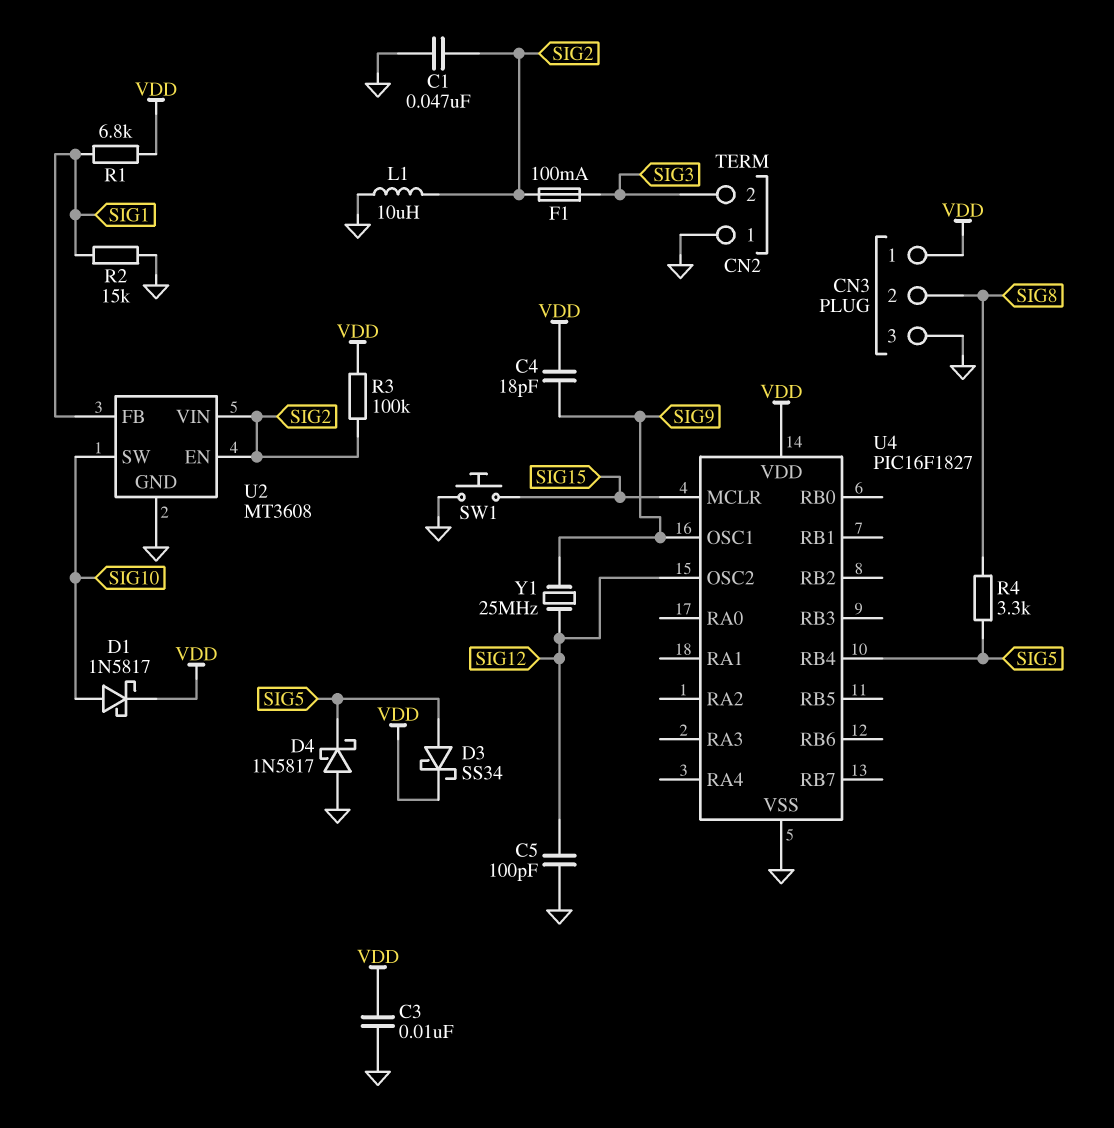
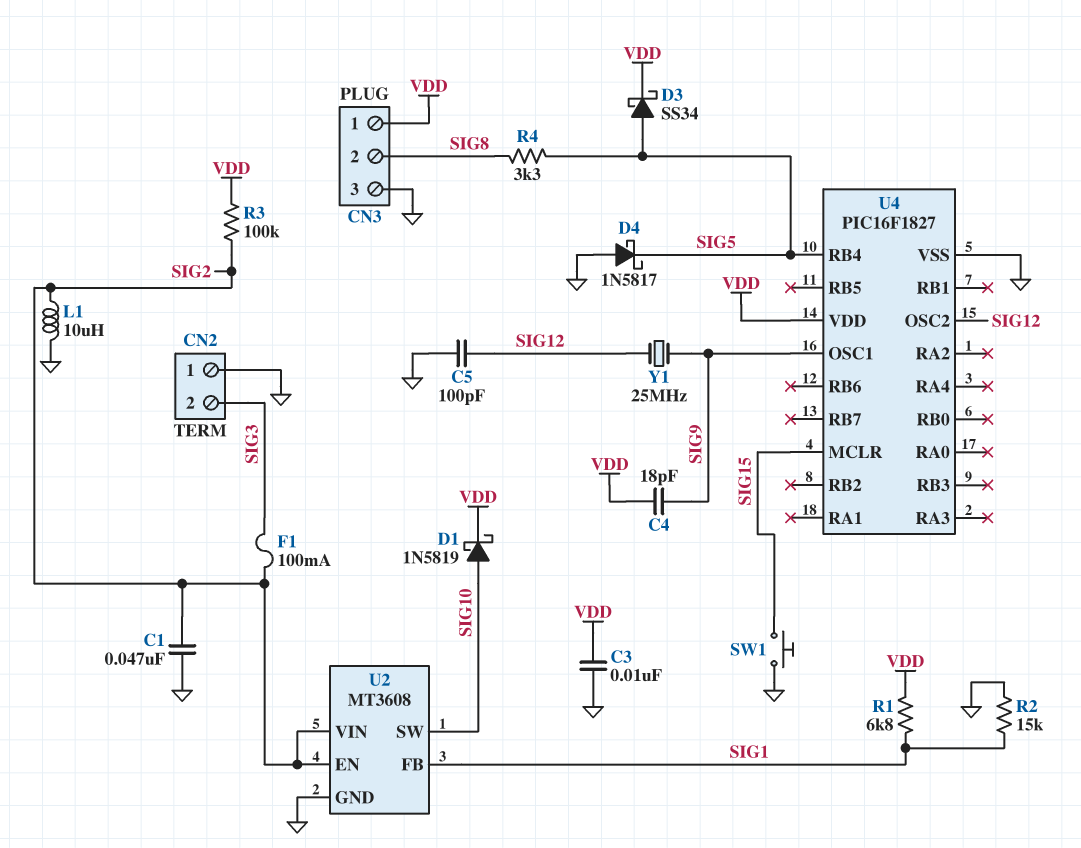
D1: schottky 1N5817 (A SIG10, K VDD) -> schottky 1N5819 (A SIG10, K VDD)

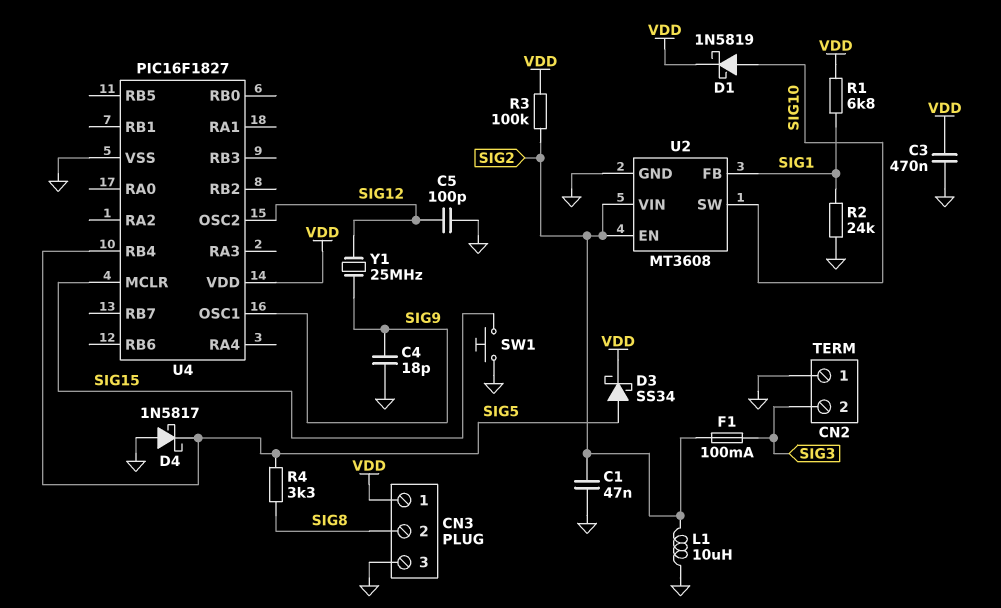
C3: 10nF (GND, VDD) -> 470nF (GND, VDD)
C4: 18pF (SIG9, VDD) -> 18pF (GND, SIG9)
R2: 15k (GND, SIG1) -> 24k (GND, SIG1)

